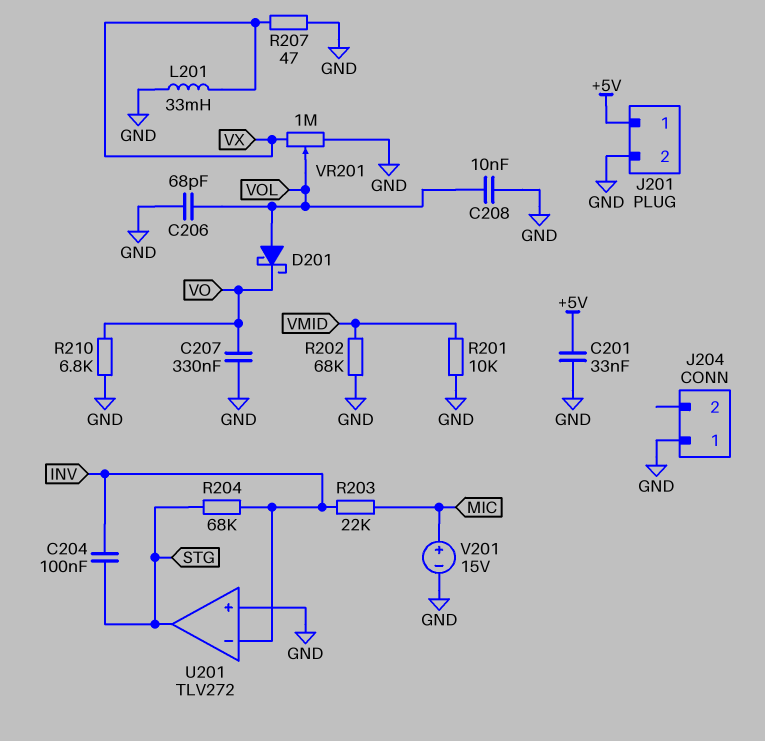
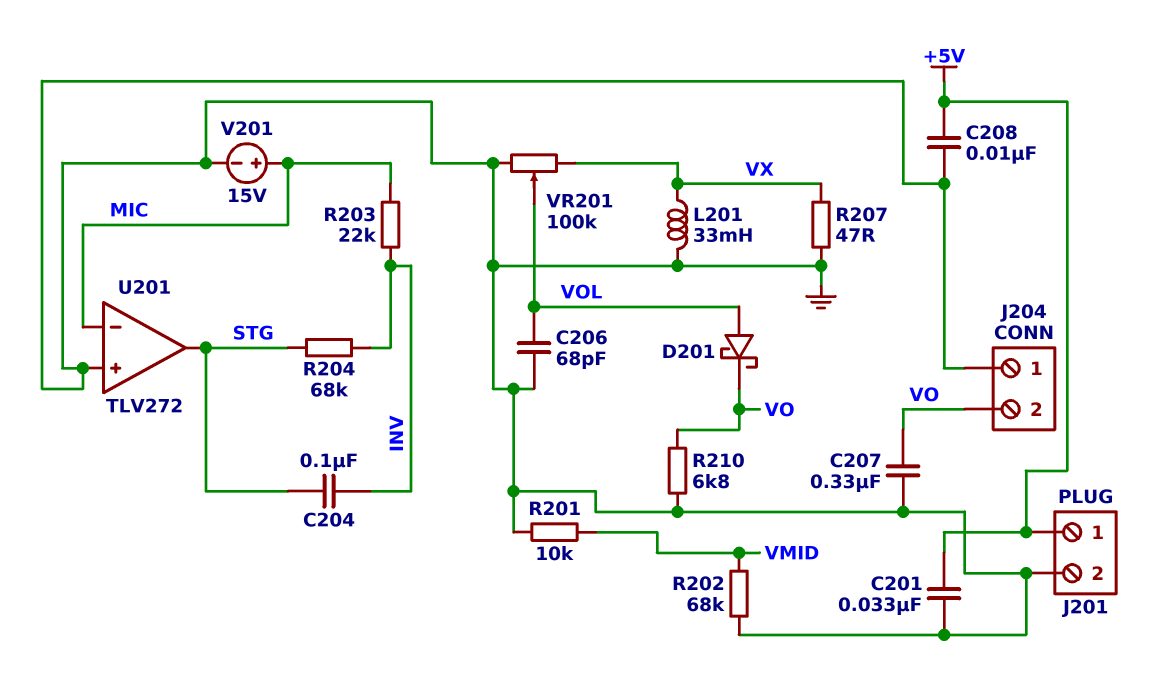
C208: 10nF (GND, VOL) -> 10nF (+5V, GND)
J204 pin 2: none -> VO
U201 pin in-: INV -> MIC
VR201: 1M (GND, VX, wiper VOL) -> 100k (GND, VX, wiper VOL)

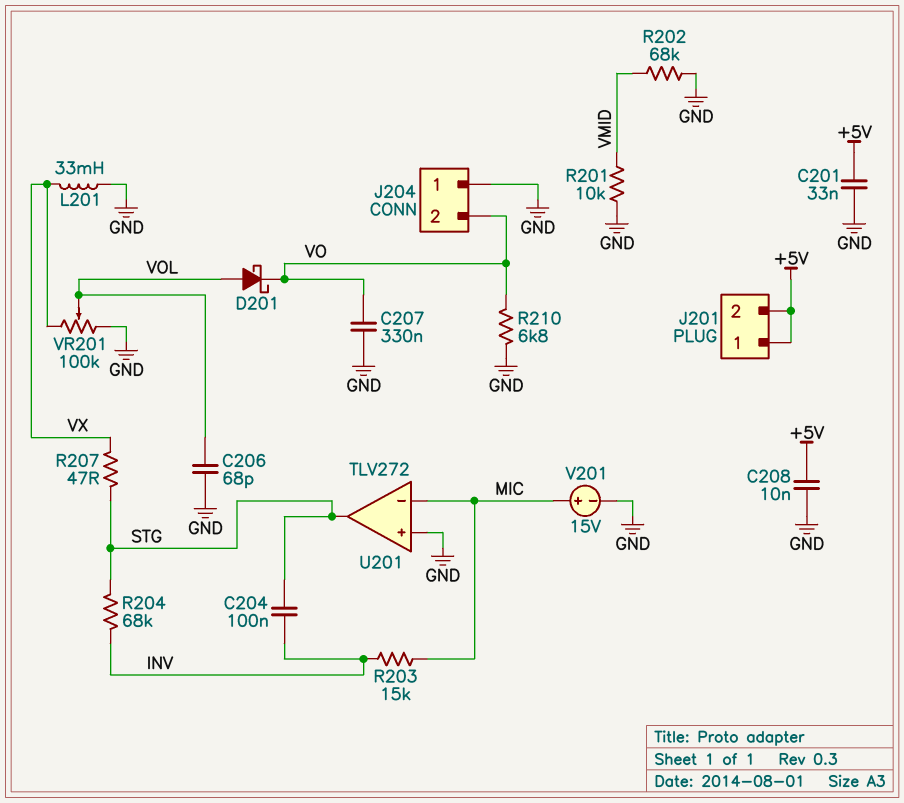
J201 pin 2: GND -> +5V
R203: 22k (INV, MIC) -> 15k (INV, MIC)
R207: 47 (GND, VX) -> 47 (STG, VX)

